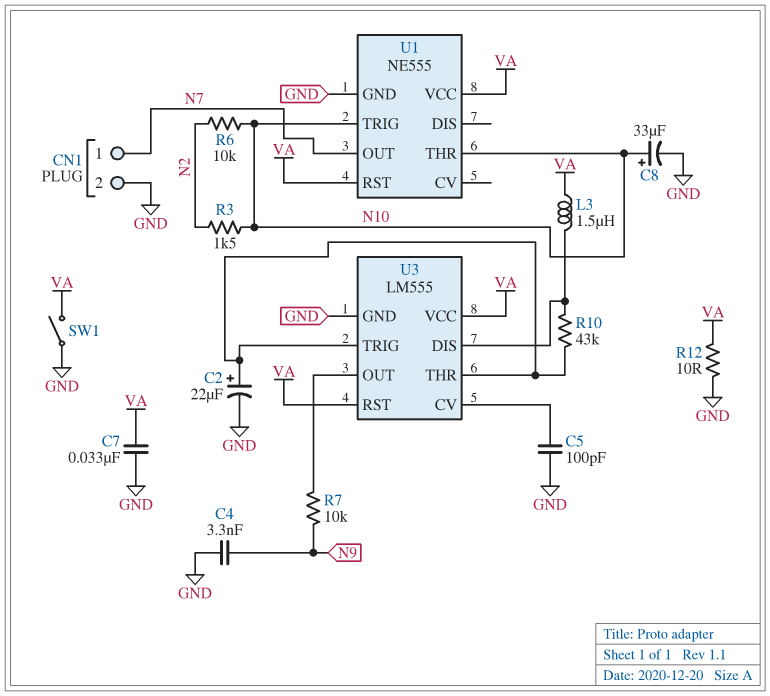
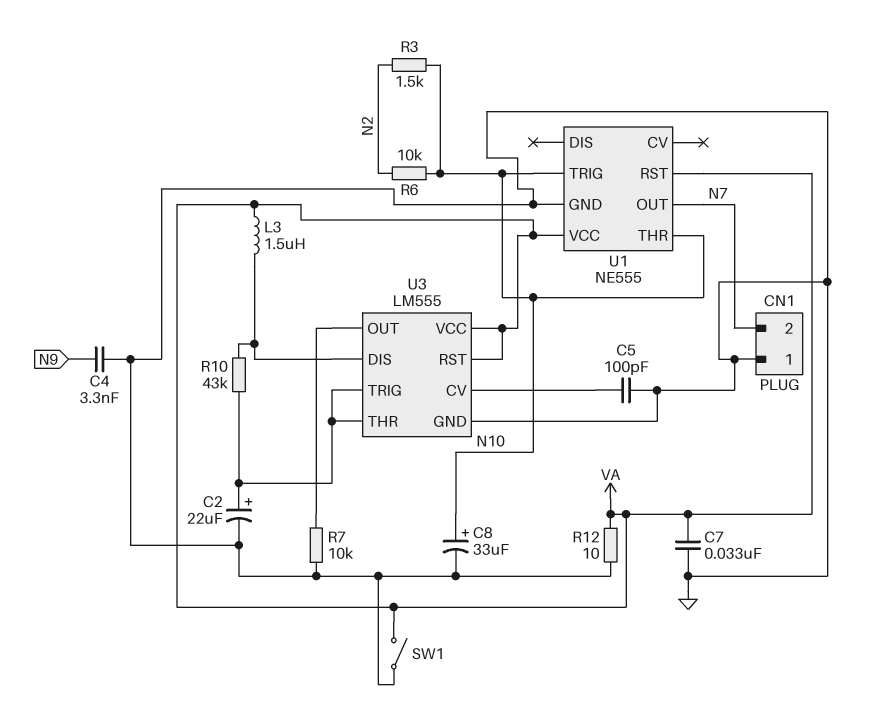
CN1 pin 1: N7 -> GND
CN1 pin 2: GND -> N7
R7: 10k (N9, U3/OUT) -> 10k (GND, U3/OUT)

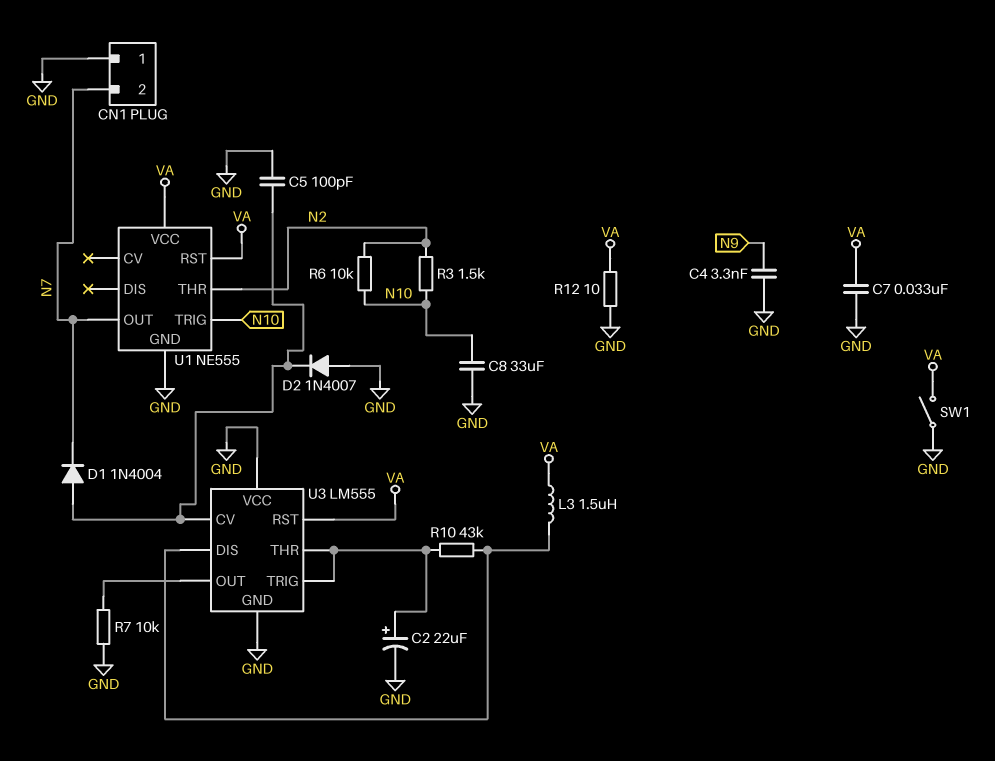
C8: 33uF (plus N10, minus GND) -> 33uF (GND, N10)
D1: none -> diode 1N4004 (A U3/CV, K N7)
D2: none -> diode 1N4007 (A GND, K U3/CV)
U1 pin THR: N10 -> N2
U3 pin VCC: VA -> GND

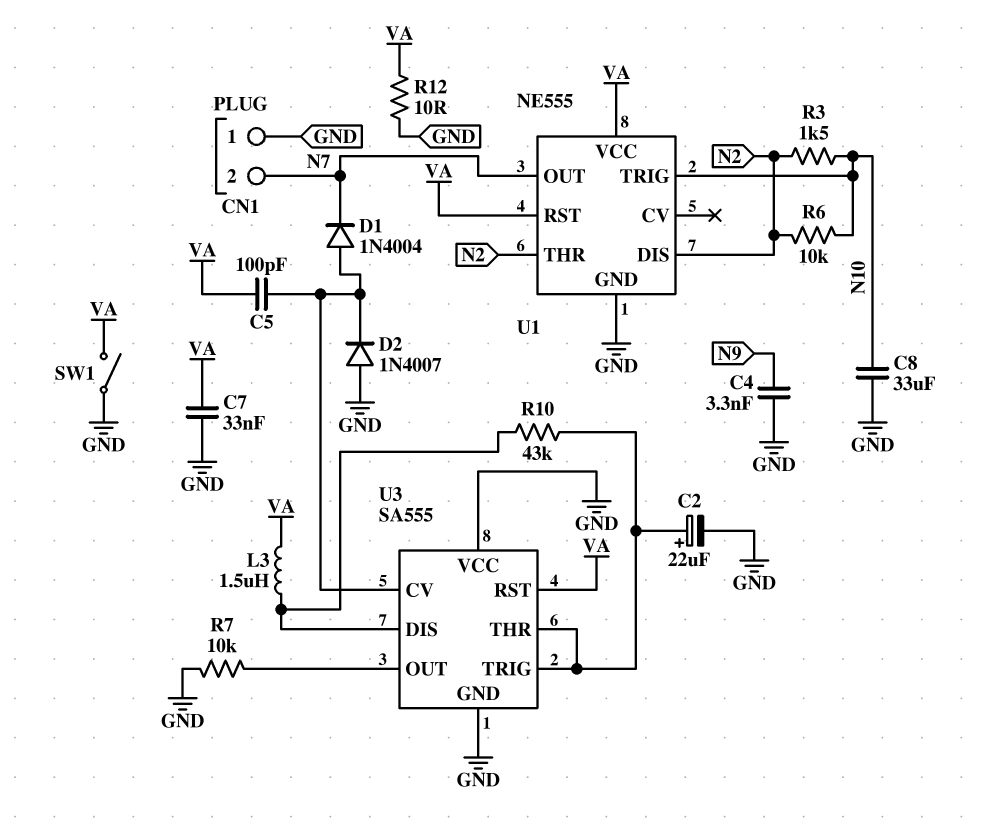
C5: 100pF (GND, U3/CV) -> 100pF (U3/CV, VA)
U1 pin DIS: none -> N2
U3: LM555 -> SA555

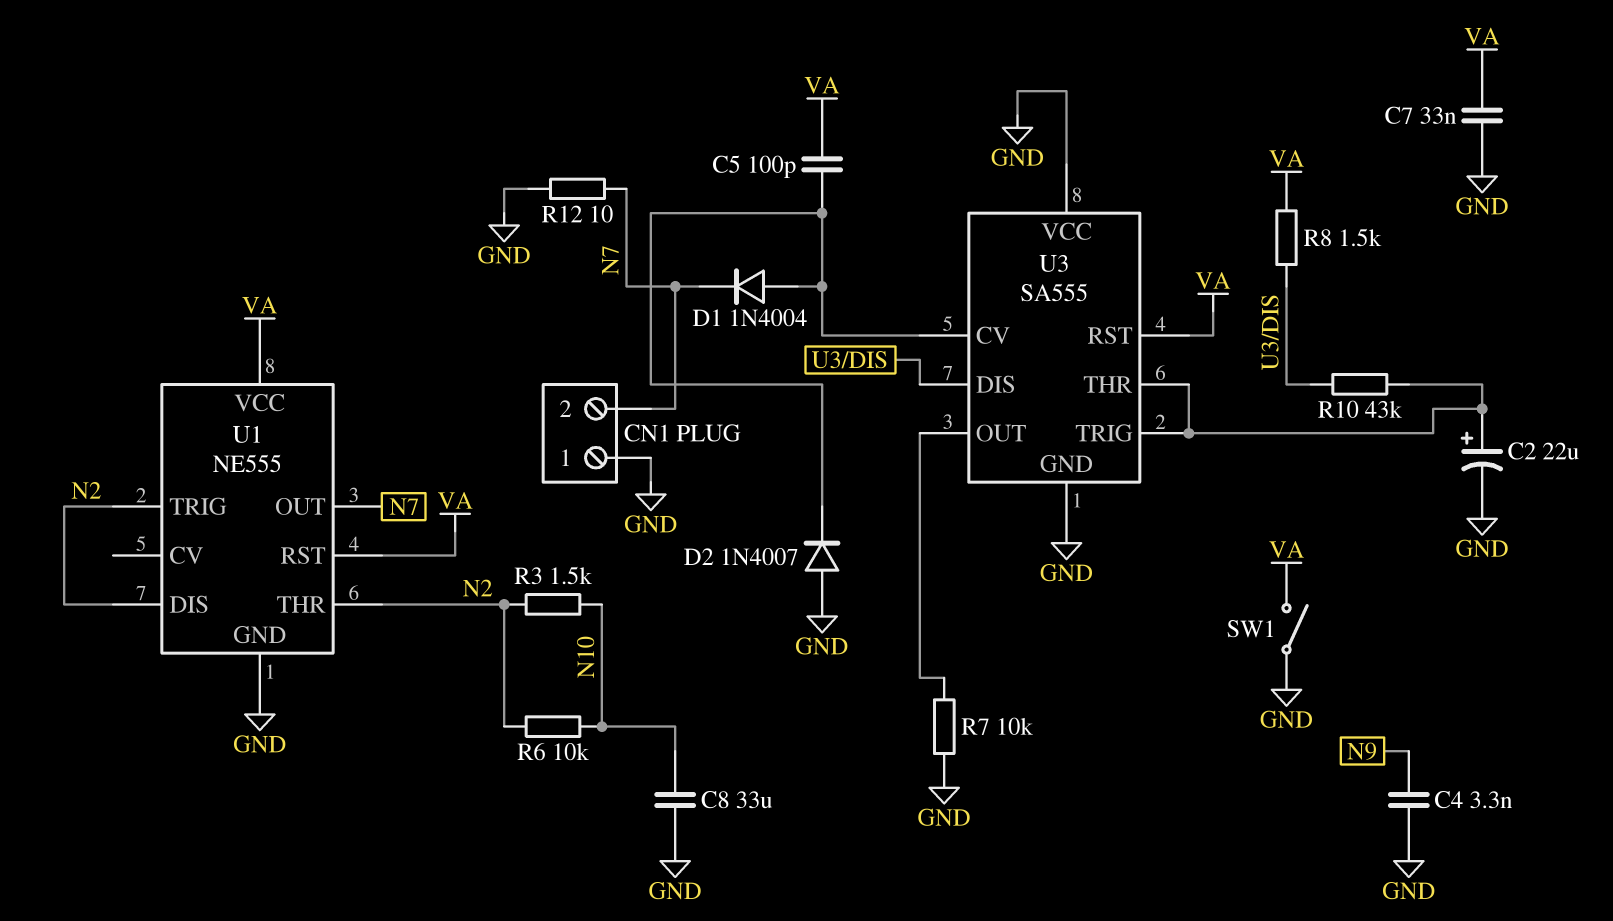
L3: 1.5uH (U3/DIS, VA) -> none
R8: none -> 1.5k (U3/DIS, VA)
R12: 10 (GND, VA) -> 10 (GND, N7)
U1 pin TRIG: N10 -> N2

